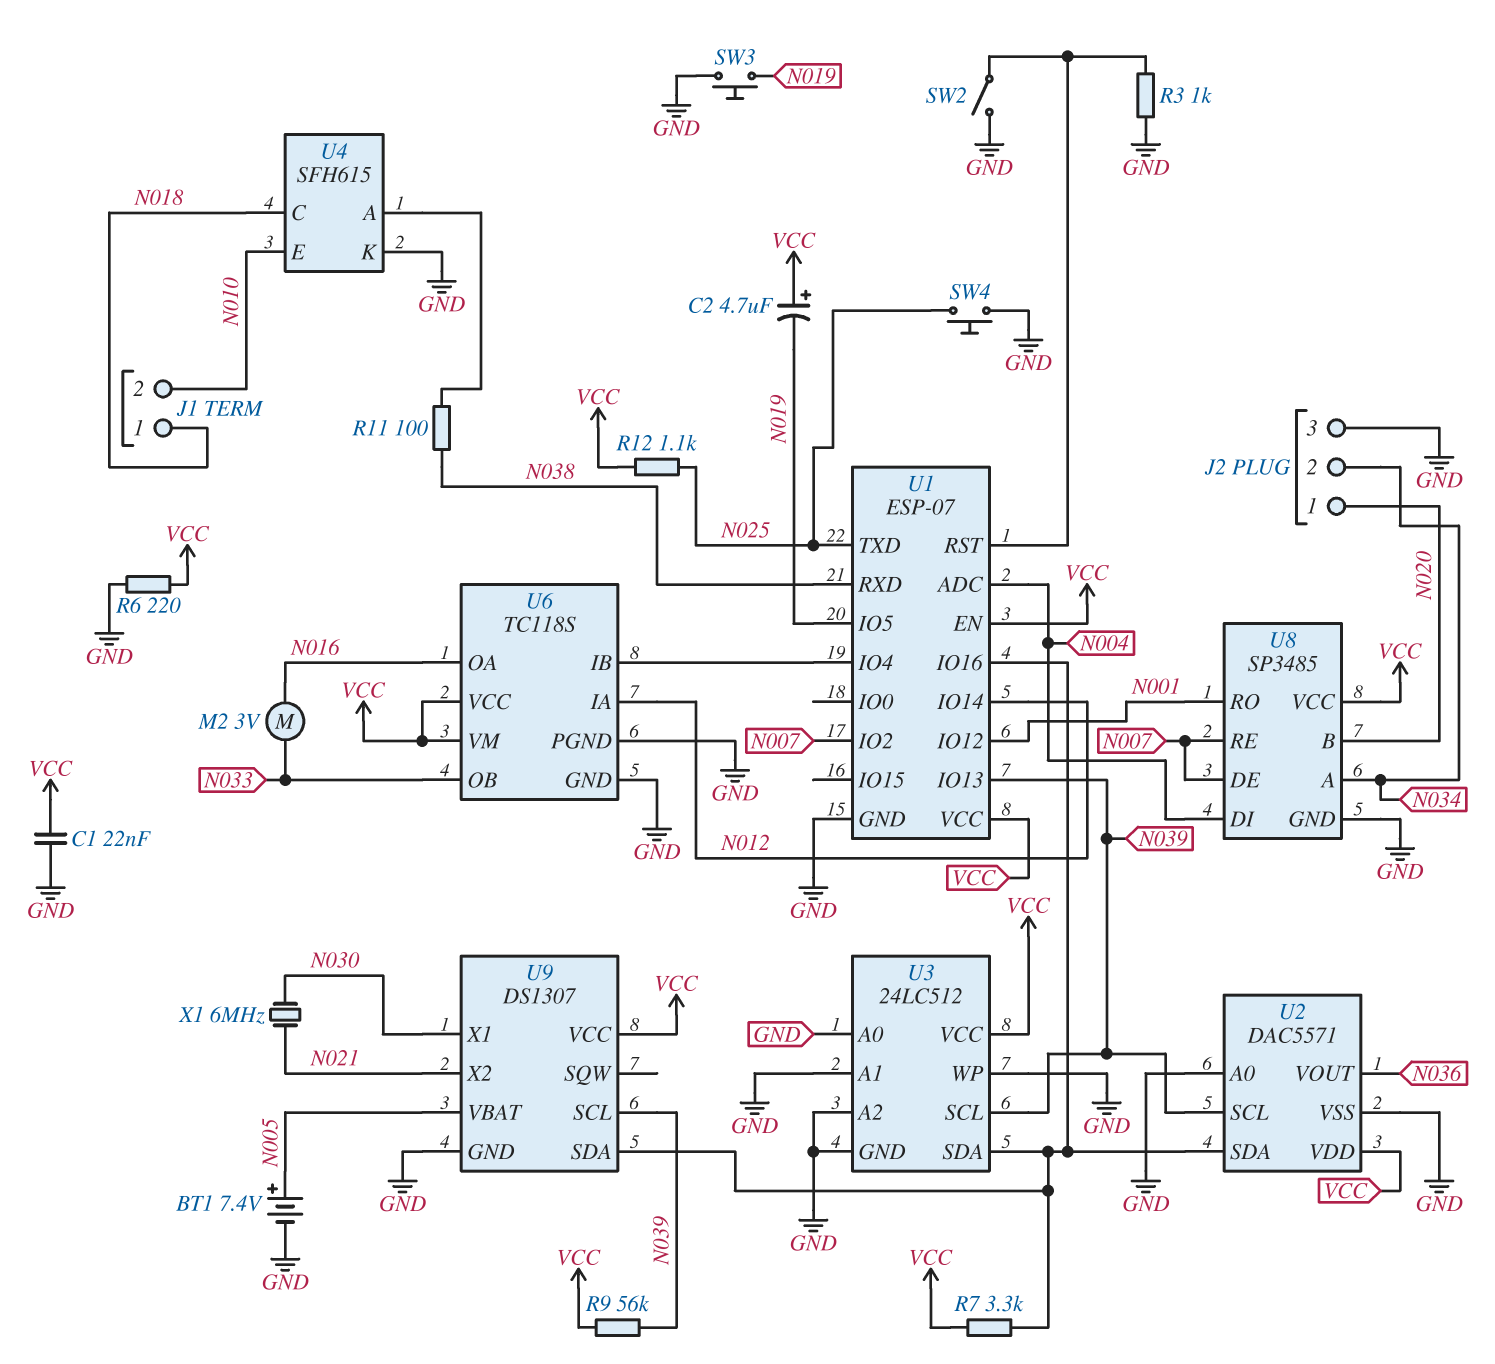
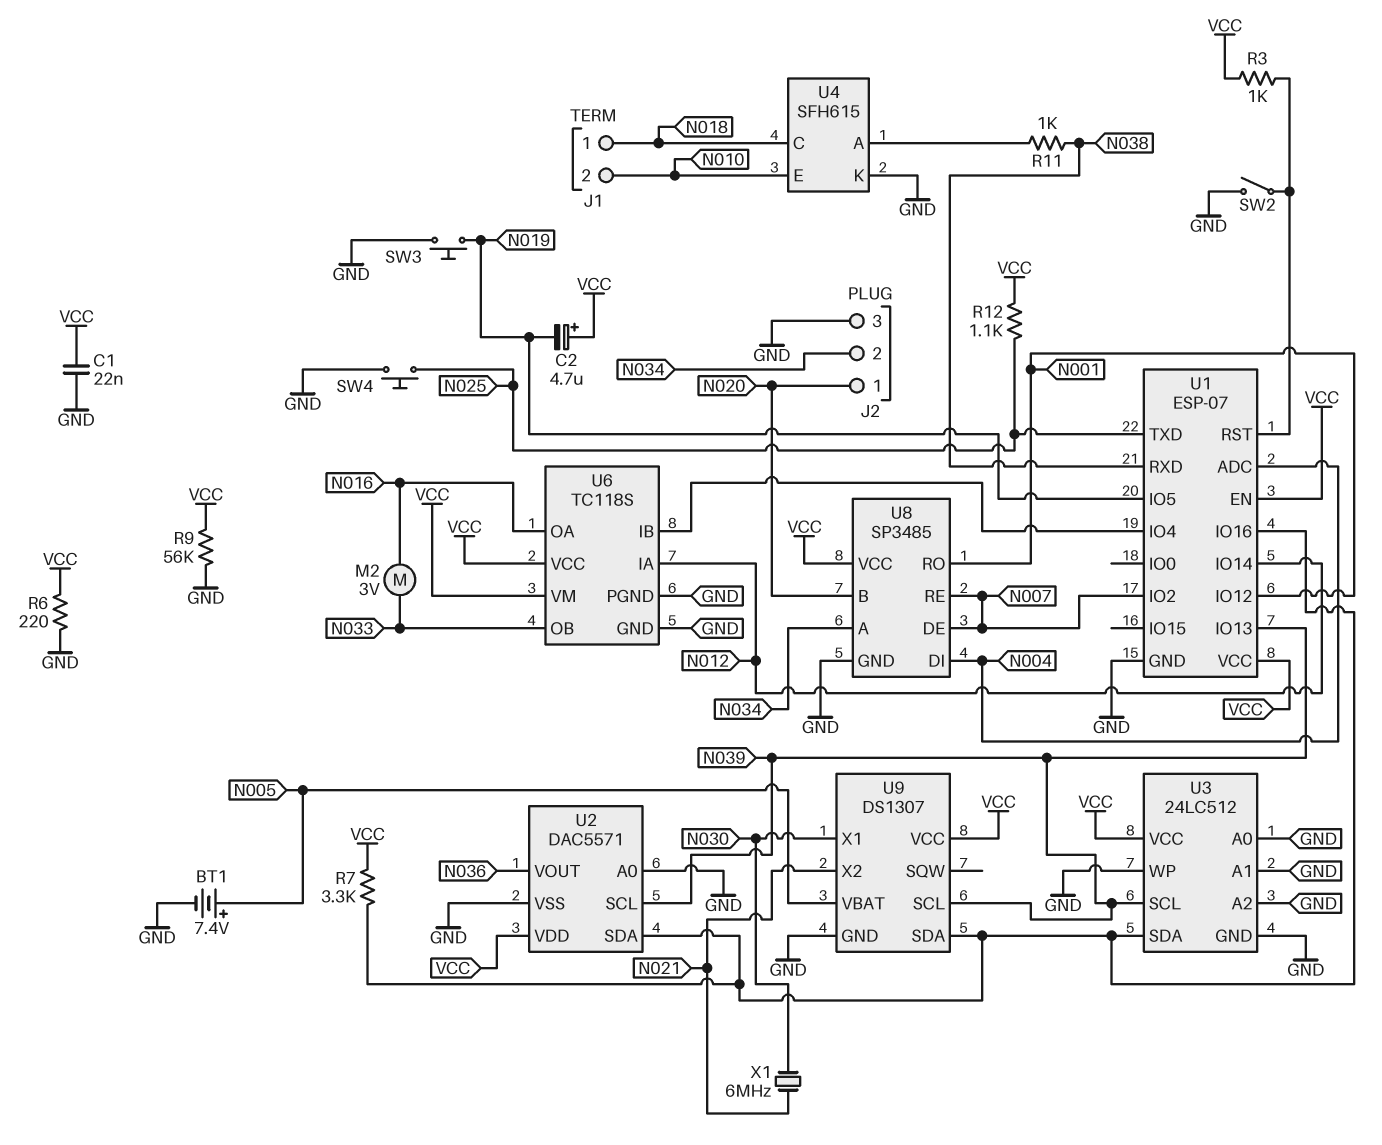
R3: 1k (GND, U1/RST) -> 1k (U1/RST, VCC)
R9: 56k (N039, VCC) -> 56k (GND, VCC)
R11: 100 (N038, U4/A) -> 1k (N038, U4/A)

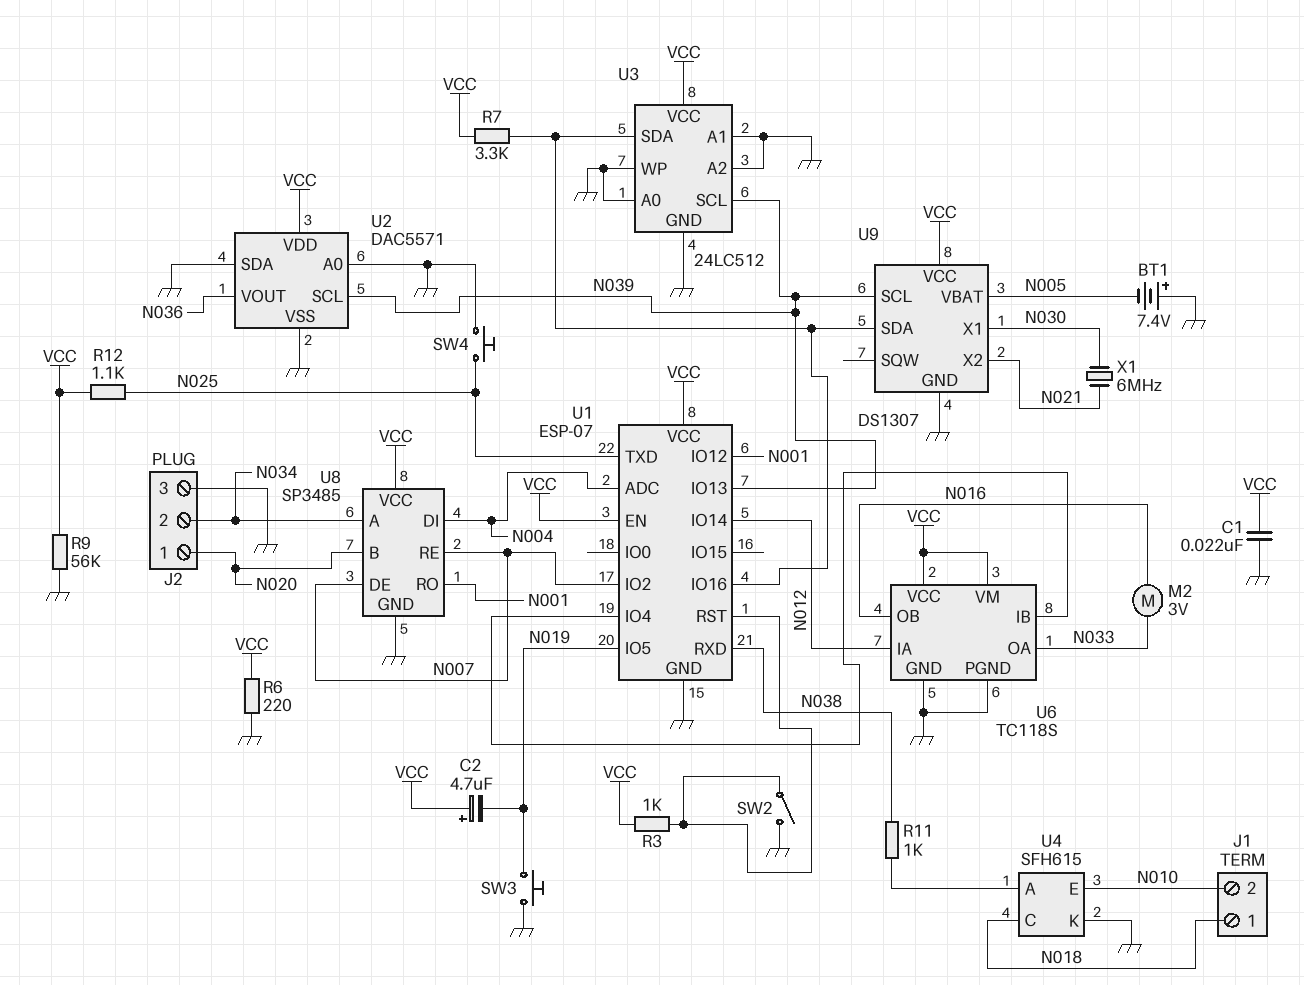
BT1: 7.4V (plus N005, minus GND) -> 7.4V (plus GND, minus N005)
U2 pin SDA: U1/IO16 -> GND
U6 pin OA: N016 -> N033
U6 pin OB: N033 -> N016

